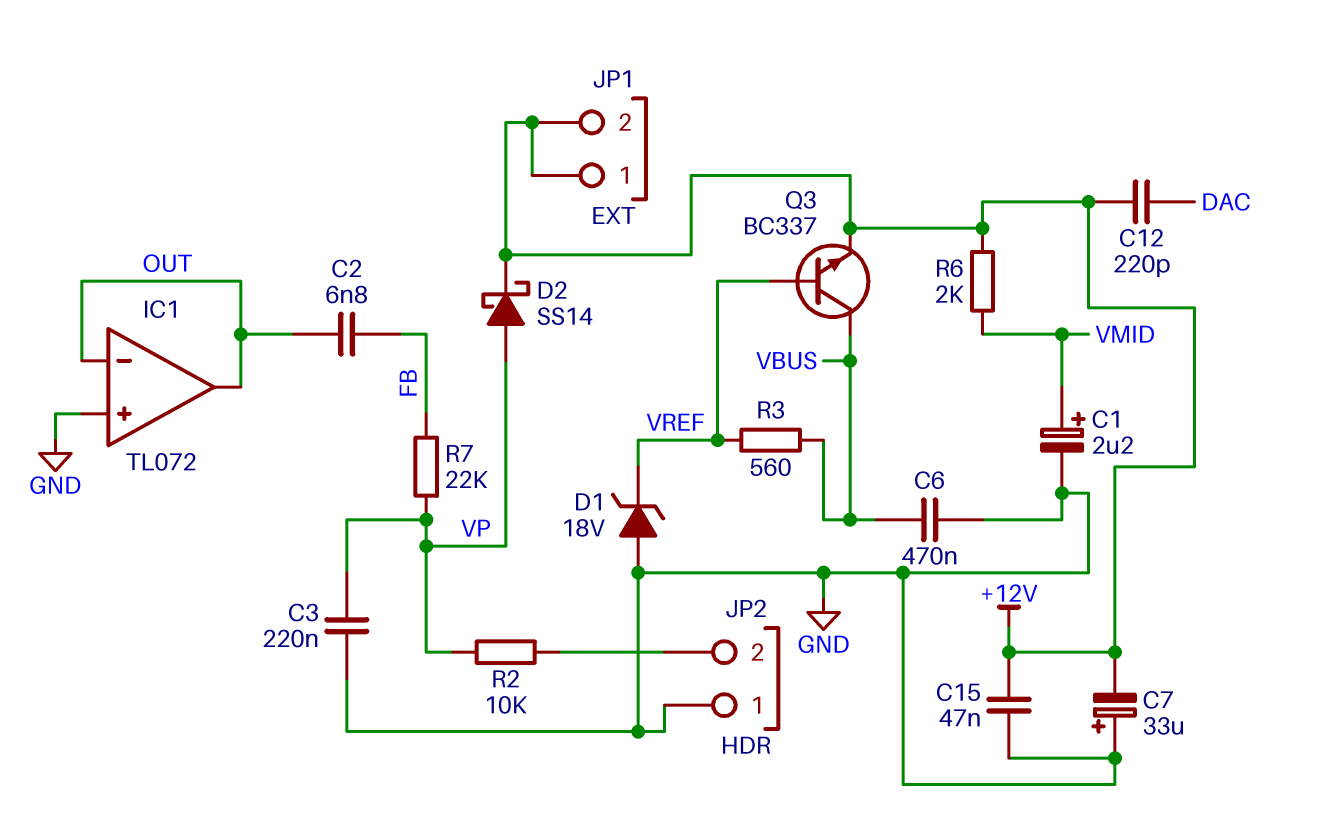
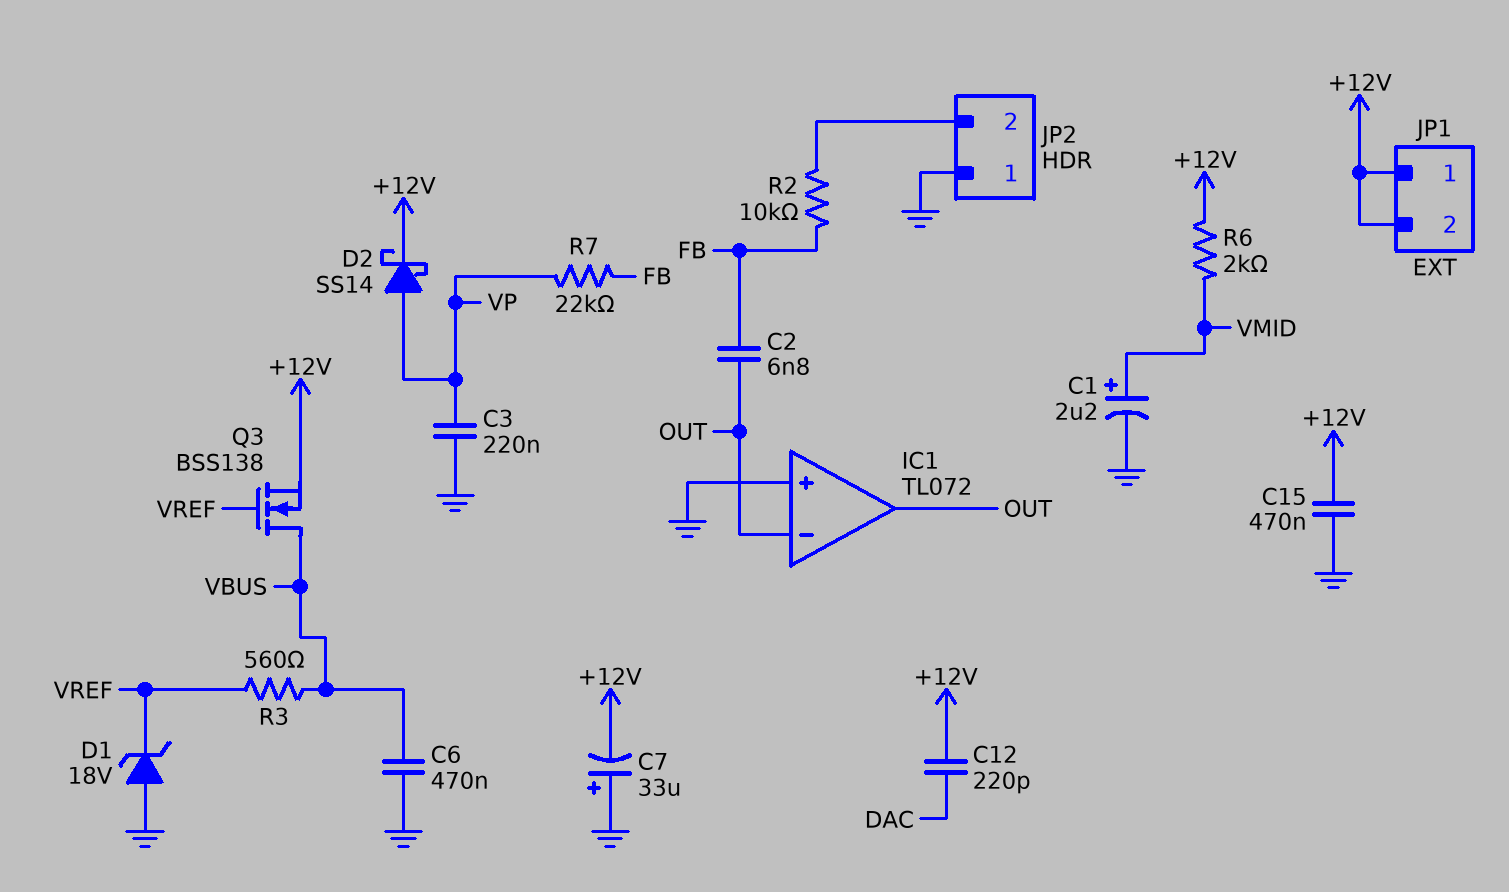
C15: 47nF (+12V, GND) -> 470nF (+12V, GND)
Q3: NPN BC337 (B VREF, C VBUS, E +12V) -> NMOS BSS138 (G VREF, D VBUS, S +12V)
R2: 10k (JP2/2, VP) -> 10k (FB, JP2/2)

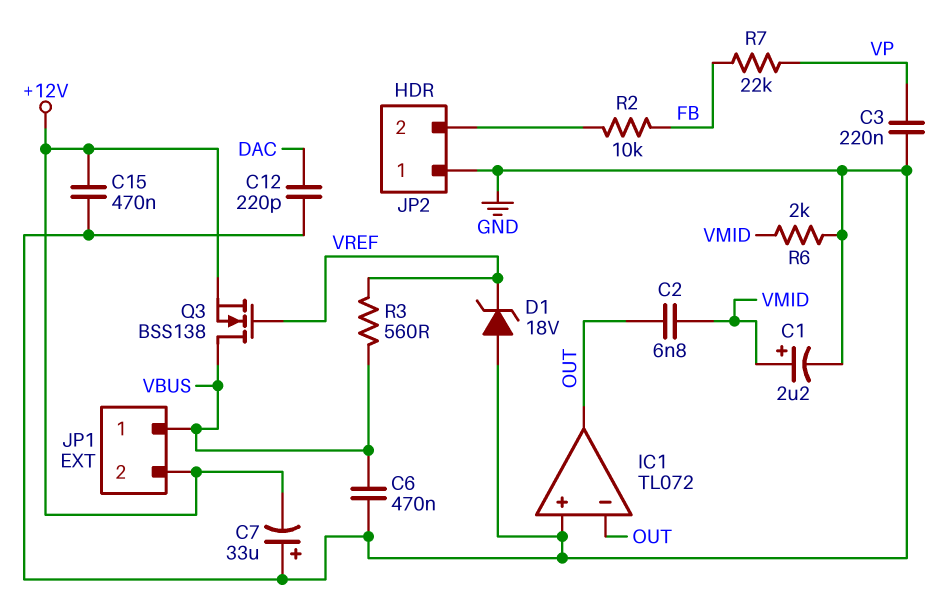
C2: 6.8nF (FB, OUT) -> 6.8nF (OUT, VMID)
C12: 220pF (+12V, DAC) -> 220pF (DAC, GND)
D2: schottky SS14 (A VP, K +12V) -> none
JP1 pin 1: +12V -> VBUS
R6: 2k (+12V, VMID) -> 2k (GND, VMID)

